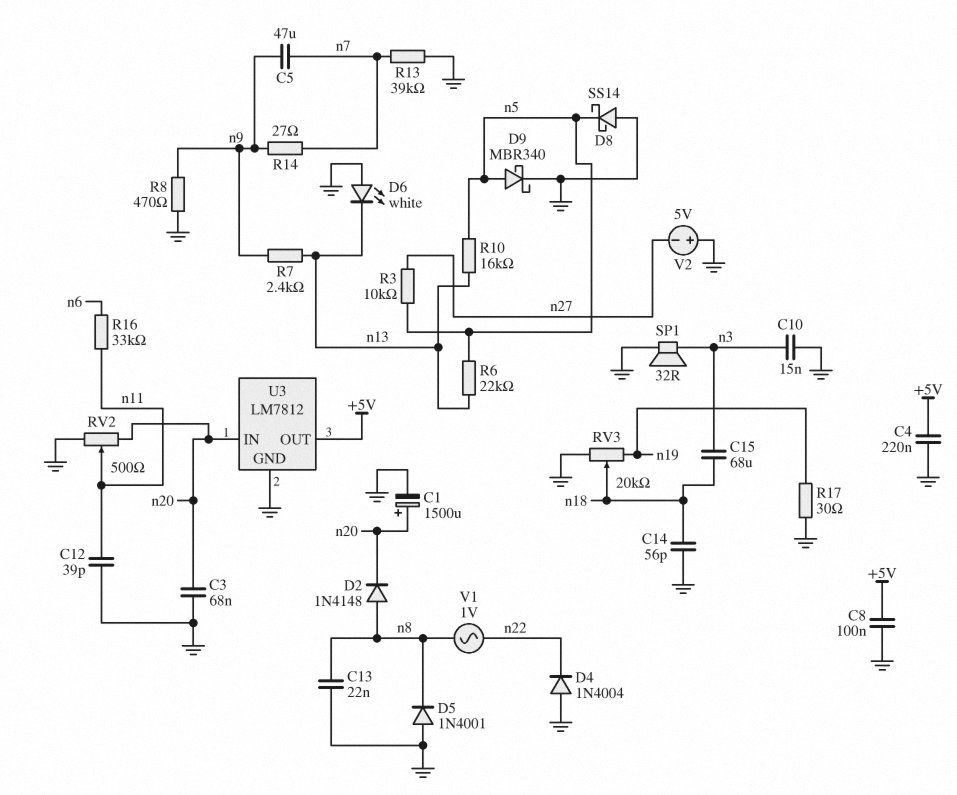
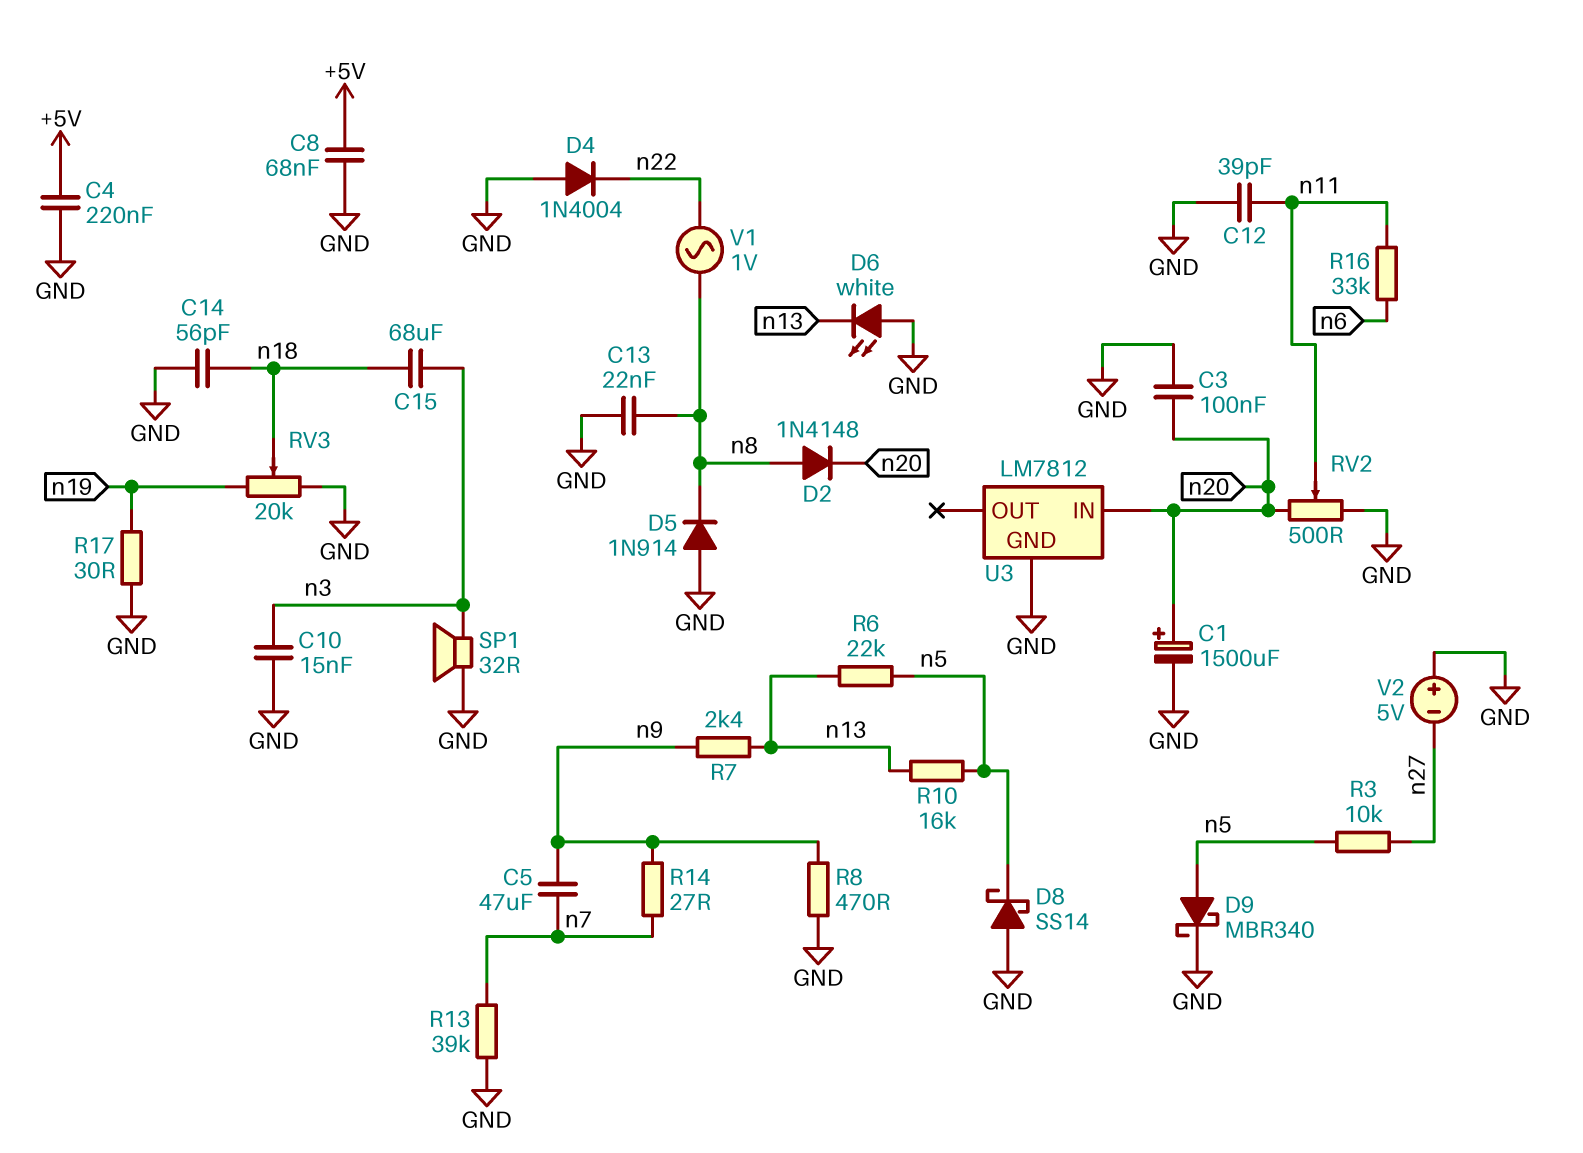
C3: 68nF (GND, n20) -> 100nF (GND, n20)
C8: 100nF (+5V, GND) -> 68nF (+5V, GND)
D5: diode 1N4001 (A GND, K n8) -> diode 1N914 (A GND, K n8)
U3 pin OUT: +5V -> none

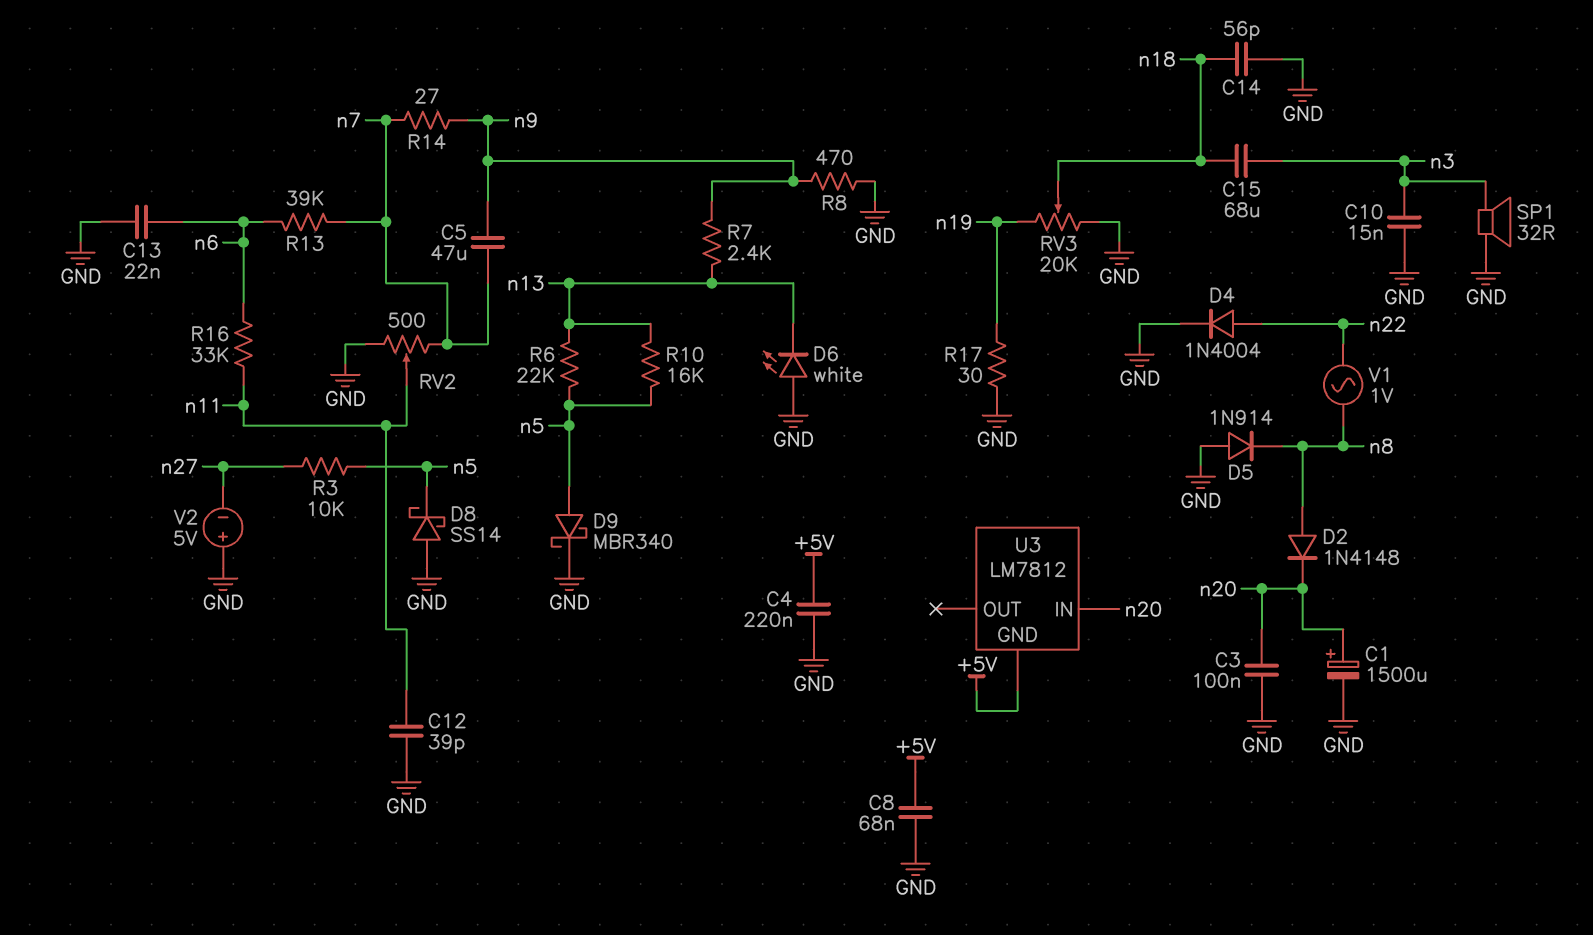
C13: 22nF (GND, n8) -> 22nF (GND, n6)
D4: diode 1N4004 (A GND, K n22) -> diode 1N4004 (A n22, K GND)
R13: 39k (GND, n7) -> 39k (n6, n7)
RV2: 500 (GND, n20, wiper n11) -> 500 (GND, n7, wiper n11)
U3 pin GND: GND -> +5V

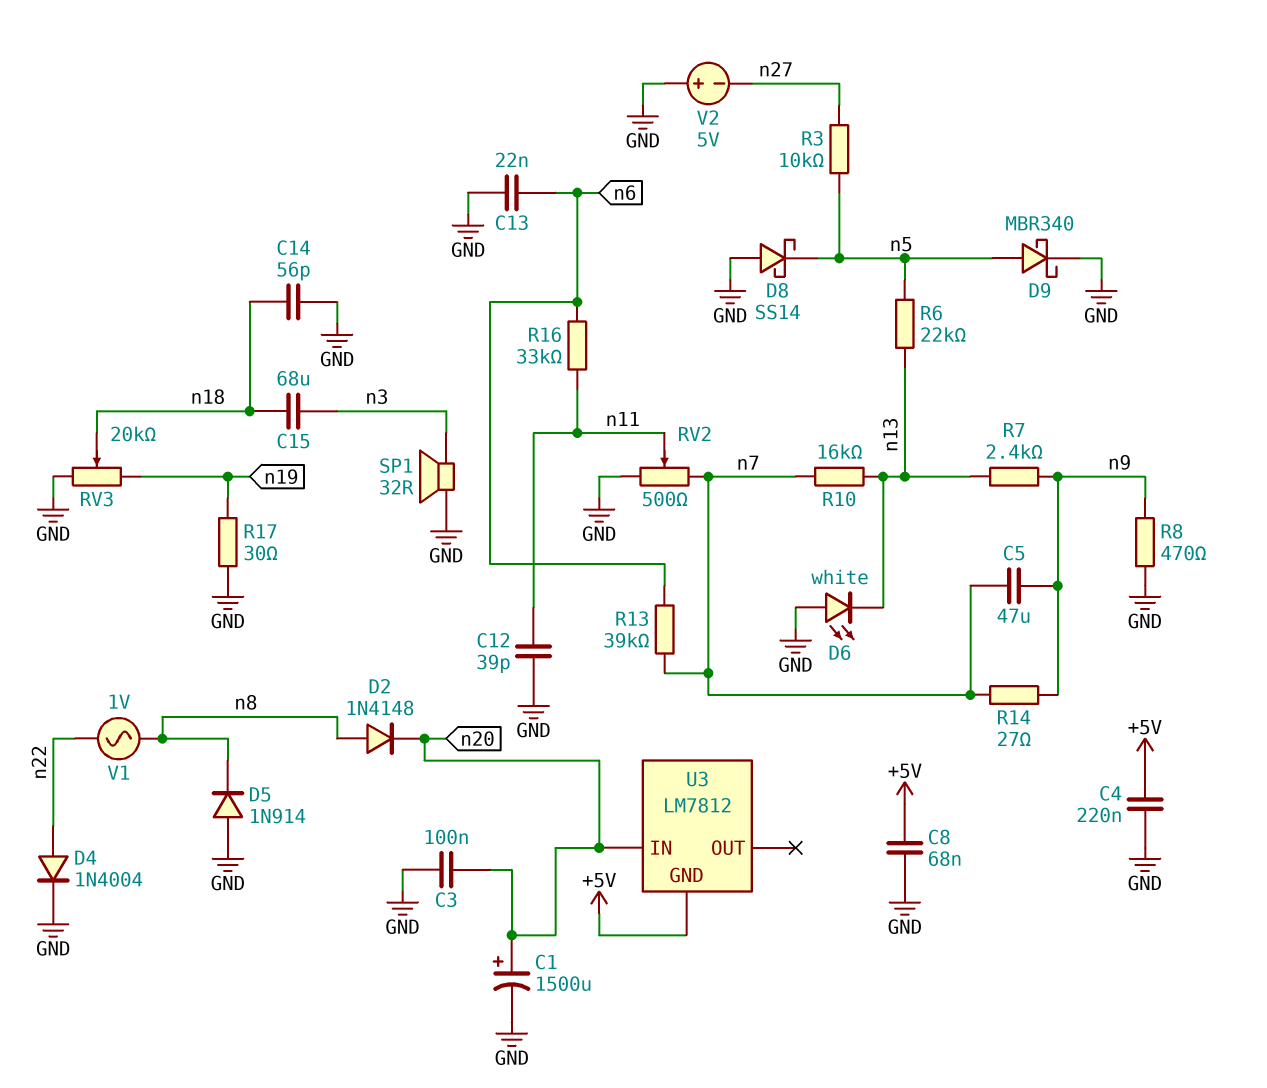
C10: 15nF (GND, n3) -> none
R10: 16k (n5, n13) -> 16k (n7, n13)

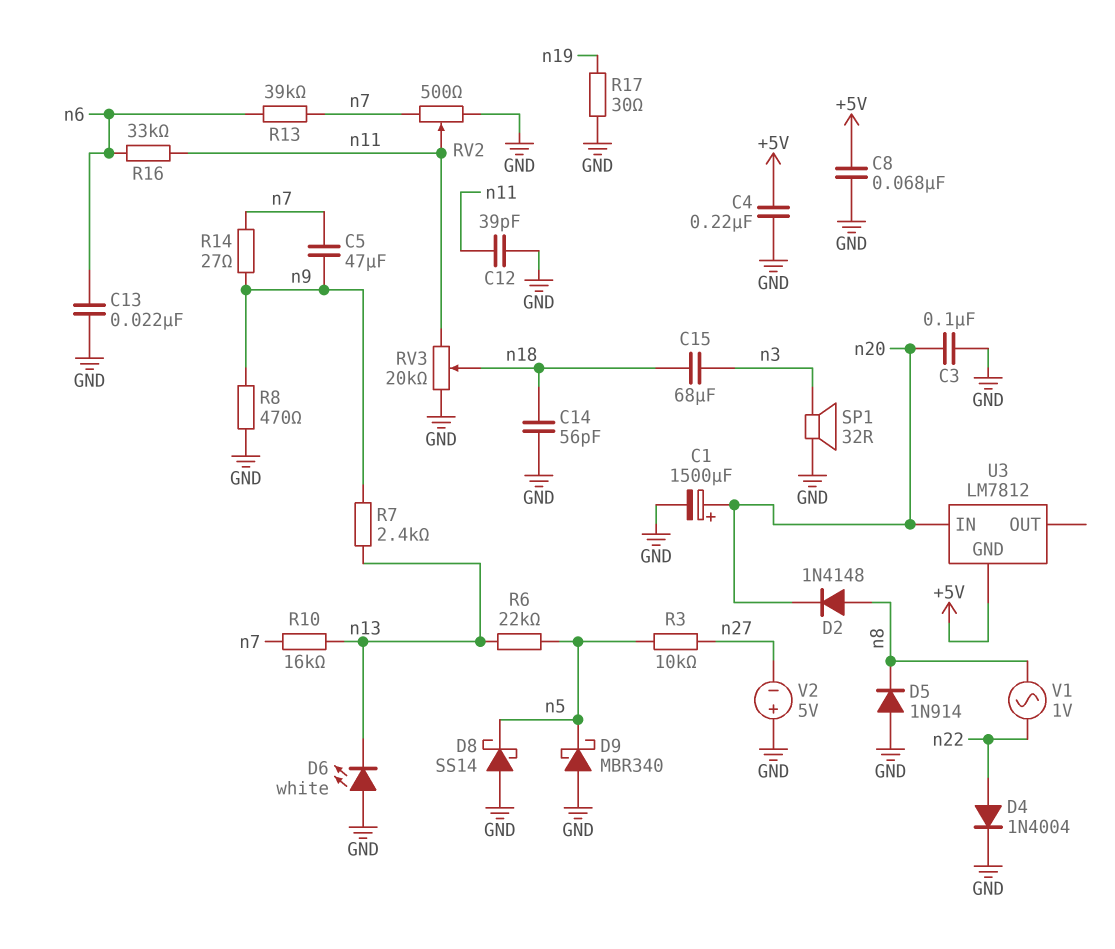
D9: schottky MBR340 (A n5, K GND) -> schottky MBR340 (A GND, K n5)
RV3: 20k (GND, n19, wiper n18) -> 20k (GND, n11, wiper n18)

